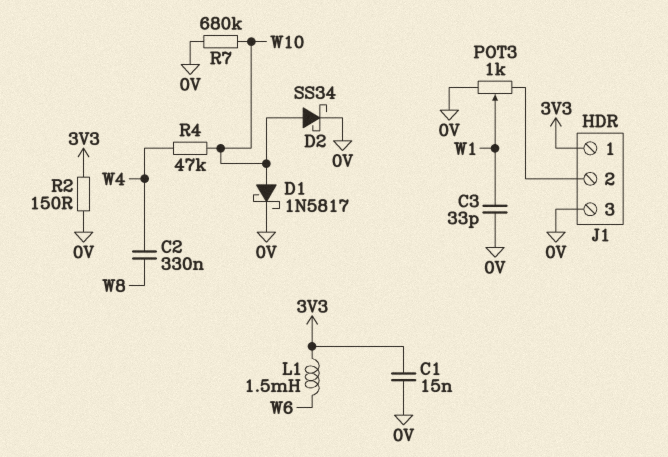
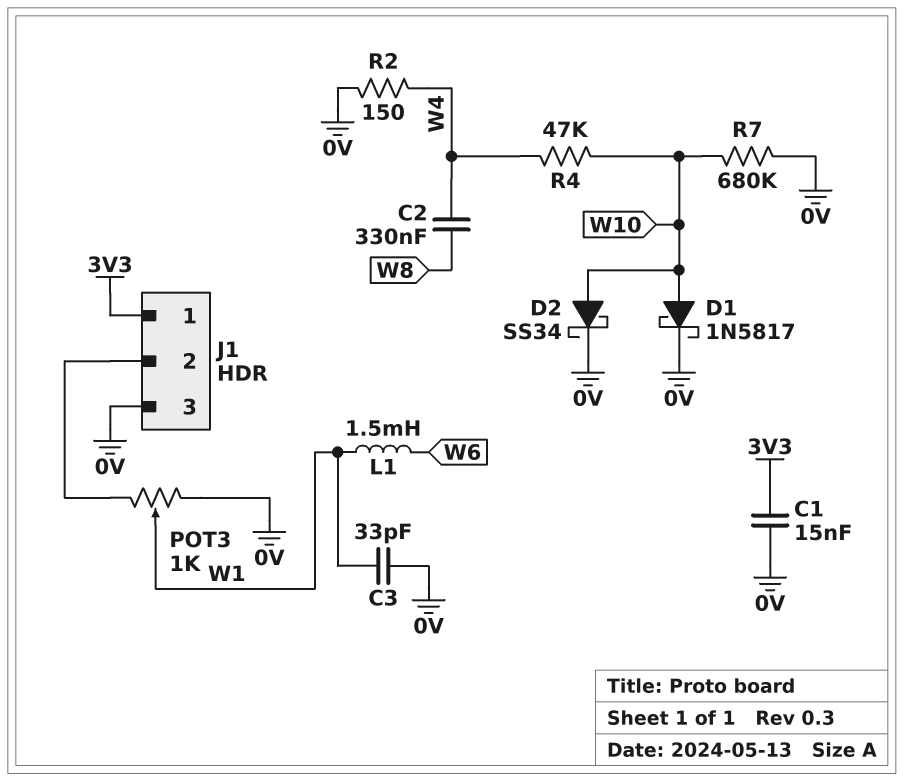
L1: 1.5mH (3V3, W6) -> 1.5mH (W1, W6)
R2: 150 (0V, 3V3) -> 150 (0V, W4)

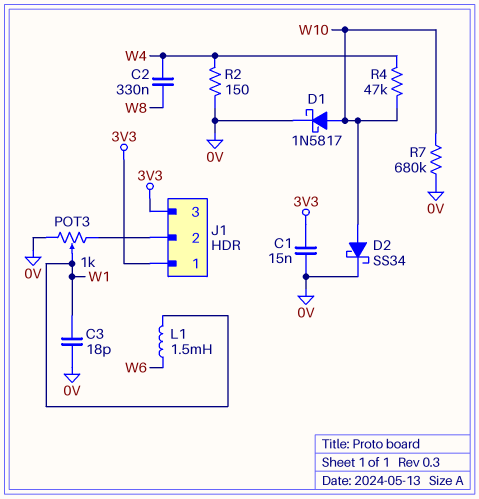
C3: 33pF (0V, W1) -> 18pF (0V, W1)
J1 pin 3: 0V -> 3V3

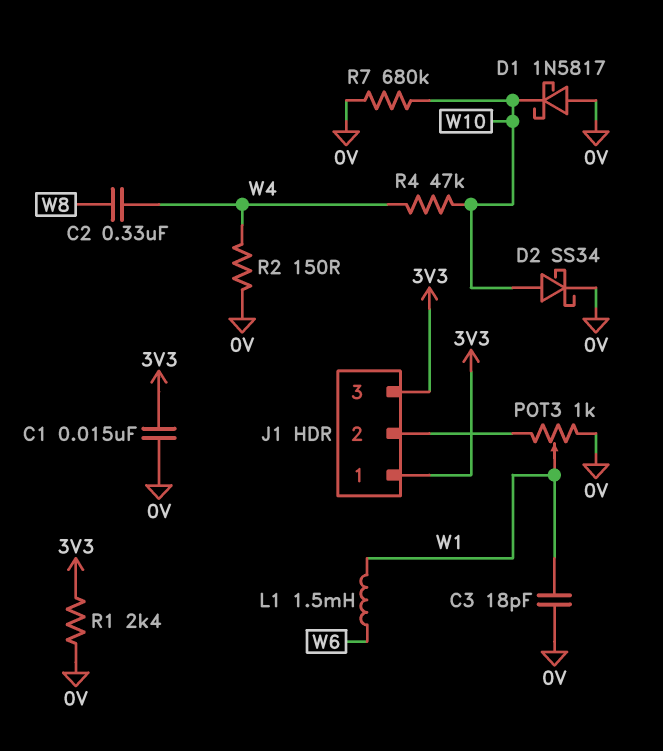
D1: schottky 1N5817 (A W10, K 0V) -> schottky 1N5817 (A 0V, K W10)
R1: none -> 2.4k (0V, 3V3)

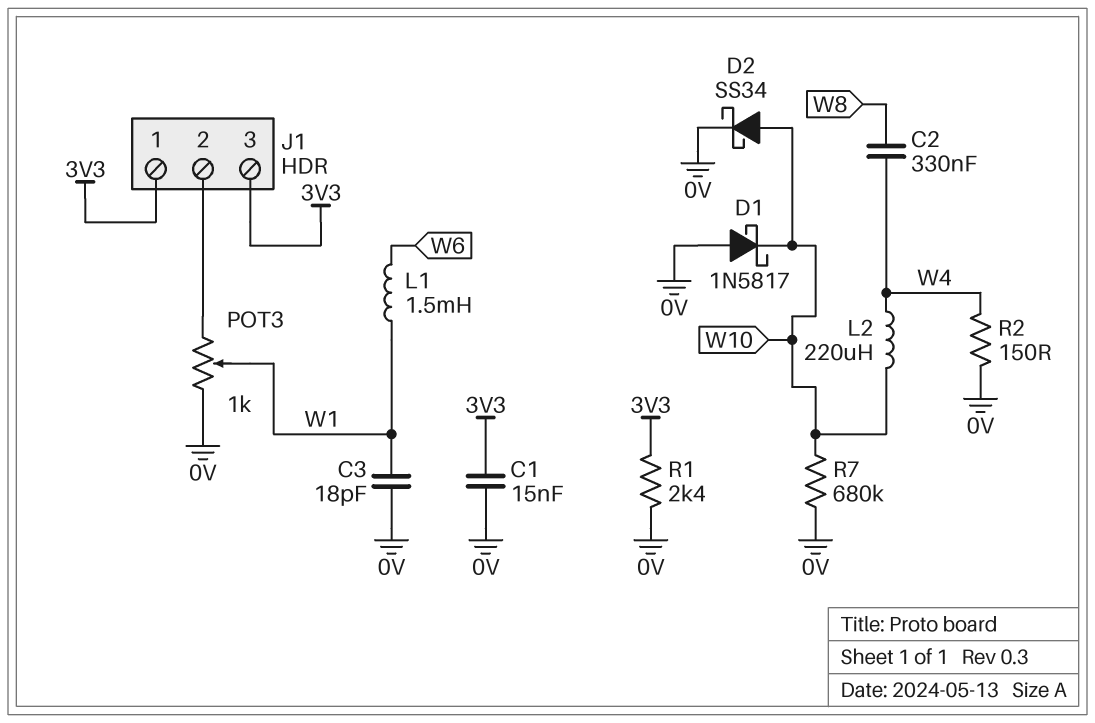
L2: none -> 220uH (W4, W10)
R4: 47k (W4, W10) -> none

